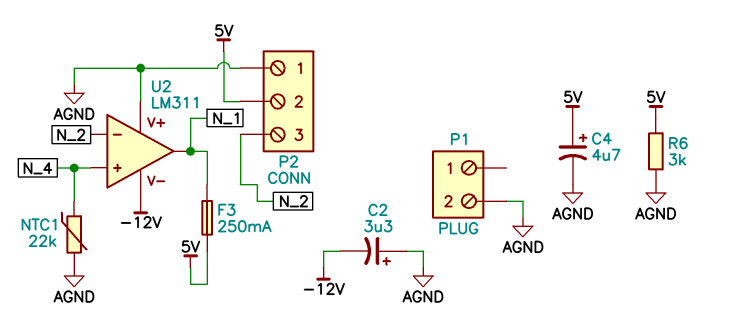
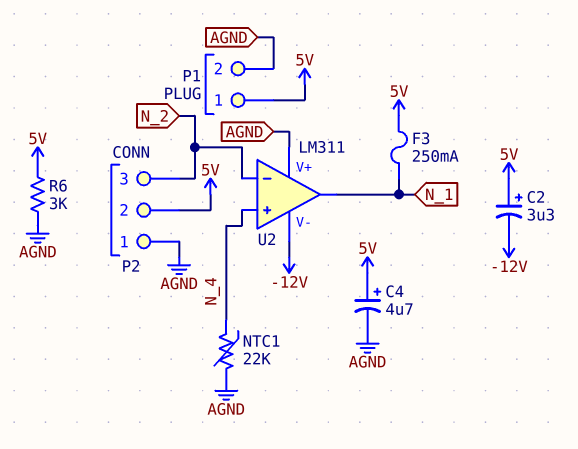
C2: 3.3uF (plus AGND, minus -12V) -> 3.3uF (plus 5V, minus -12V)
P1 pin 1: none -> 5V

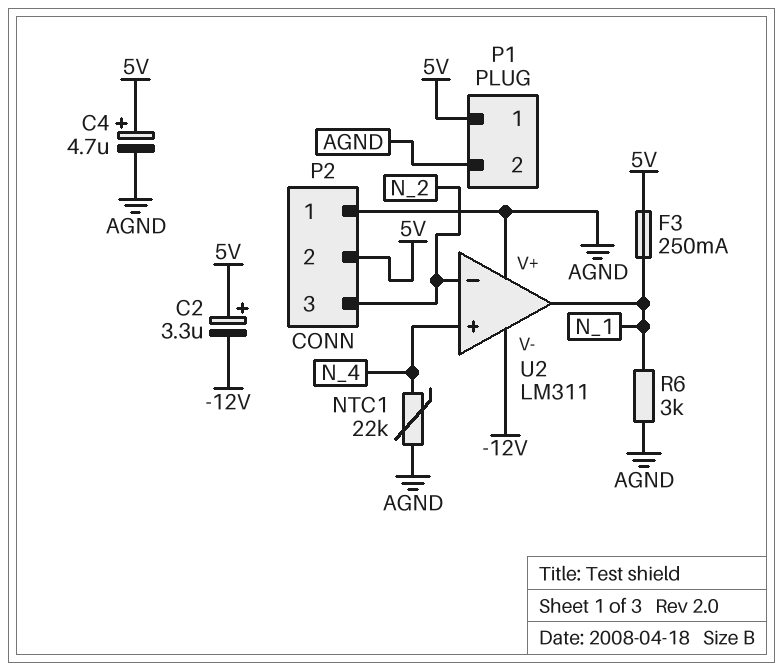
R6: 3k (5V, AGND) -> 3k (AGND, N_1)

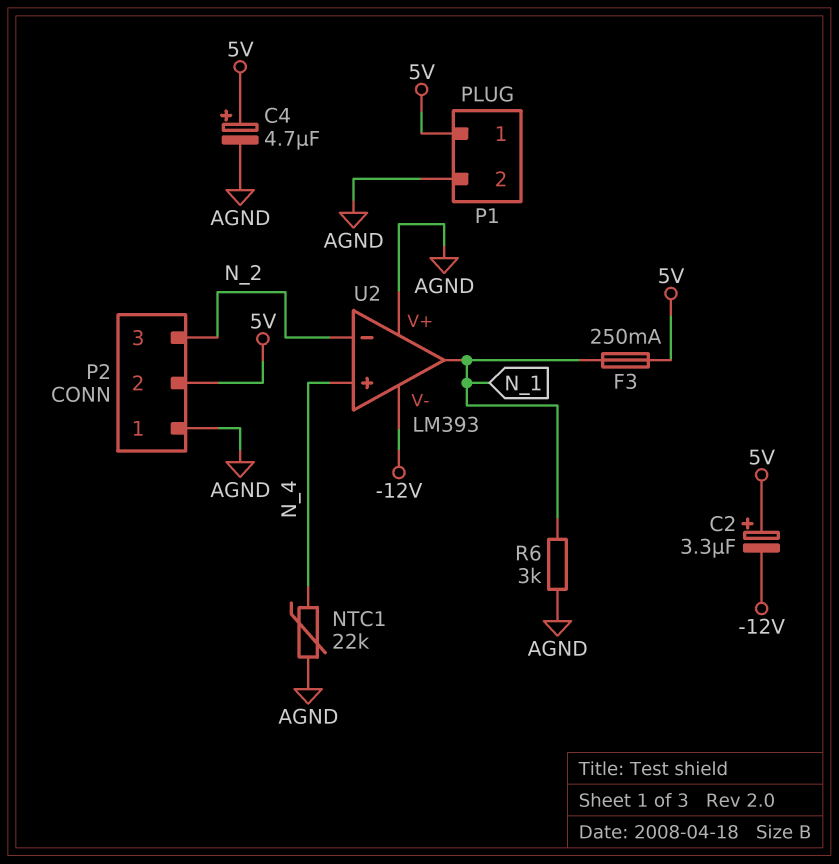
U2: LM311 -> LM393

